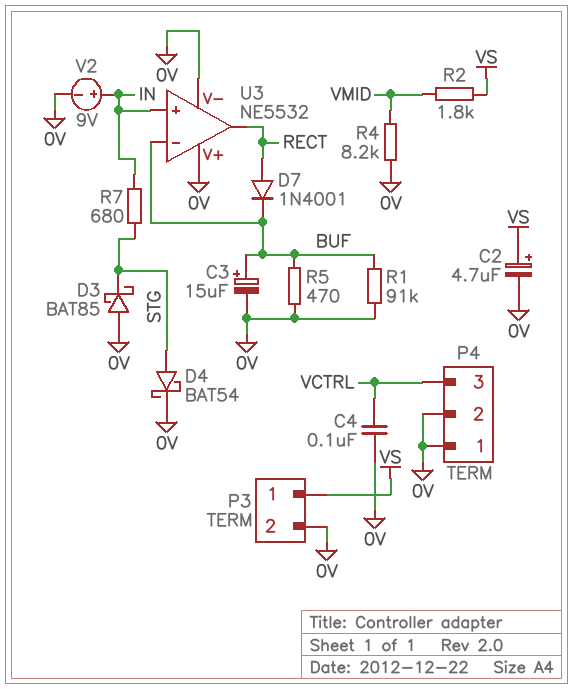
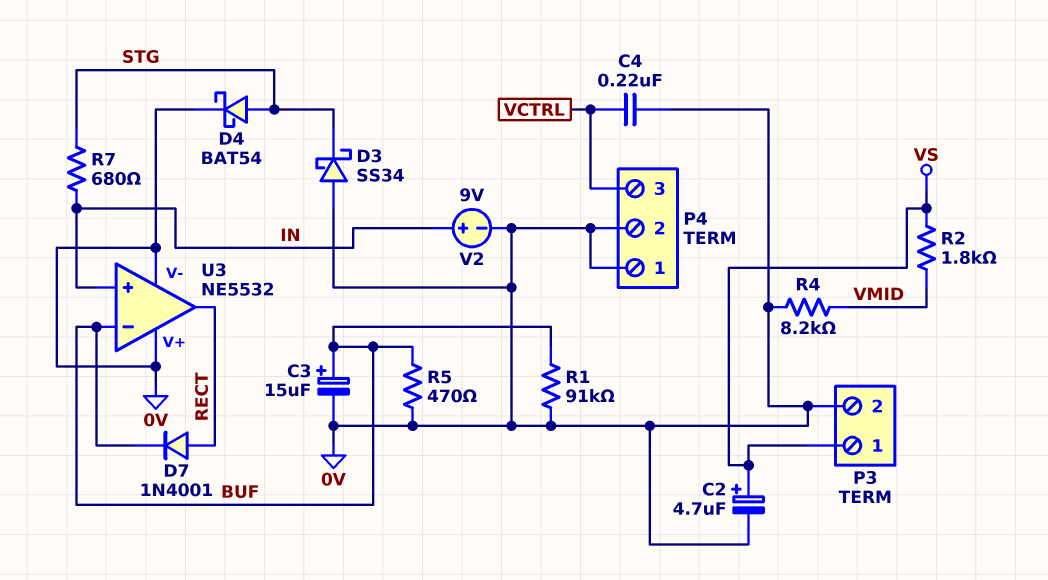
C4: 100nF (0V, VCTRL) -> 220nF (0V, VCTRL)
D3: schottky BAT85 (A 0V, K STG) -> schottky SS34 (A 0V, K STG)

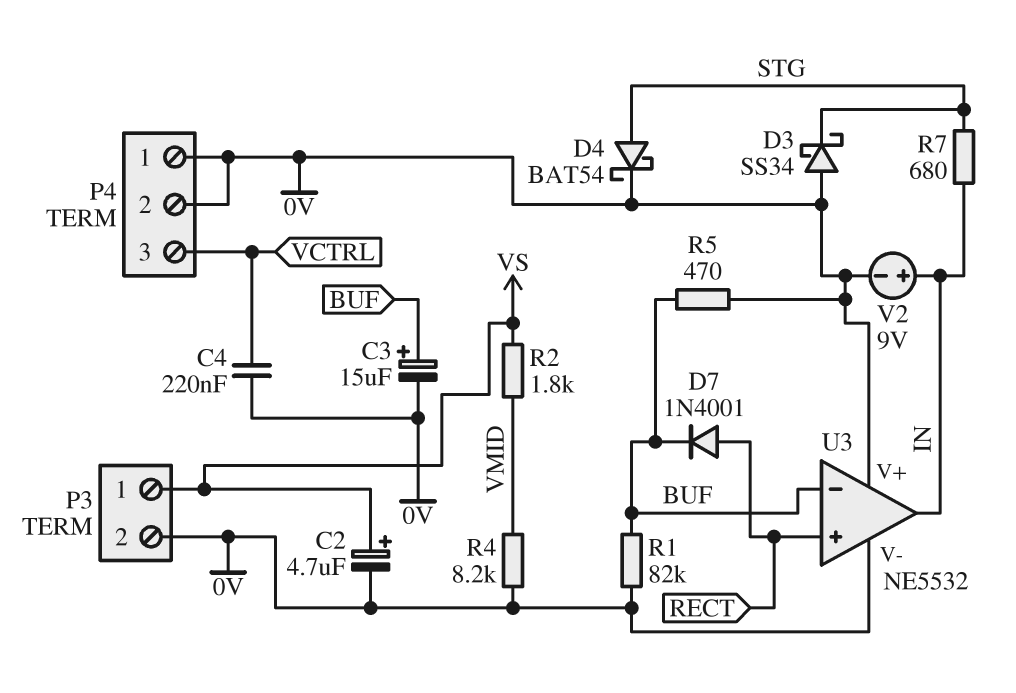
R1: 91k (0V, BUF) -> 82k (0V, BUF)
U3 pin in+: IN -> RECT
U3 pin out: RECT -> IN

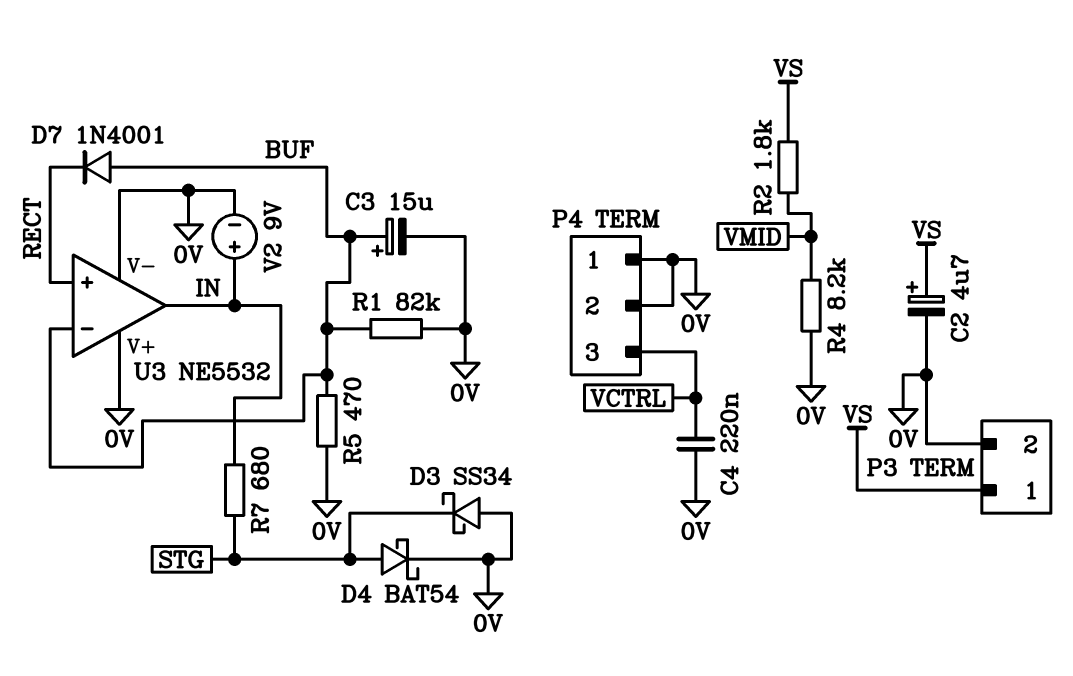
D7: diode 1N4001 (A RECT, K BUF) -> diode 1N4001 (A BUF, K RECT)

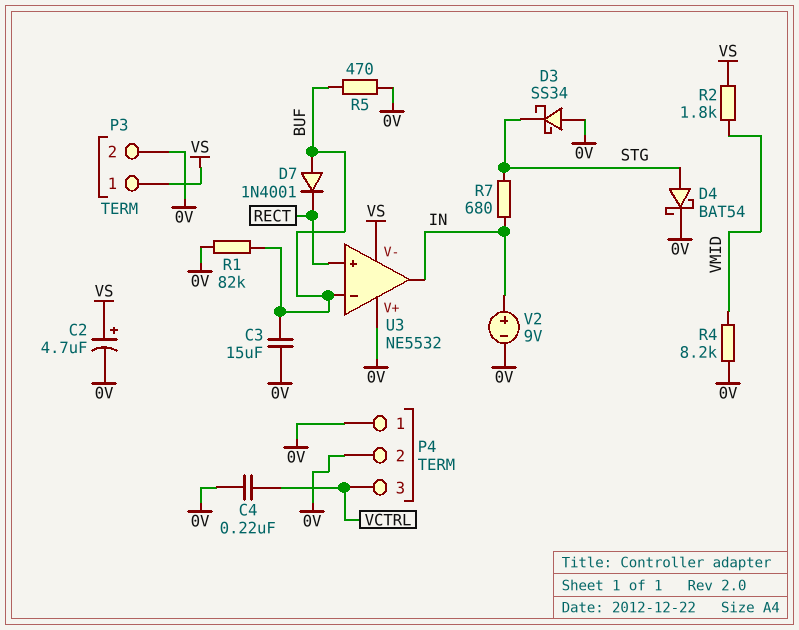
C3: 15uF (plus BUF, minus 0V) -> 15uF (0V, BUF)
U3 pin V-: 0V -> VS

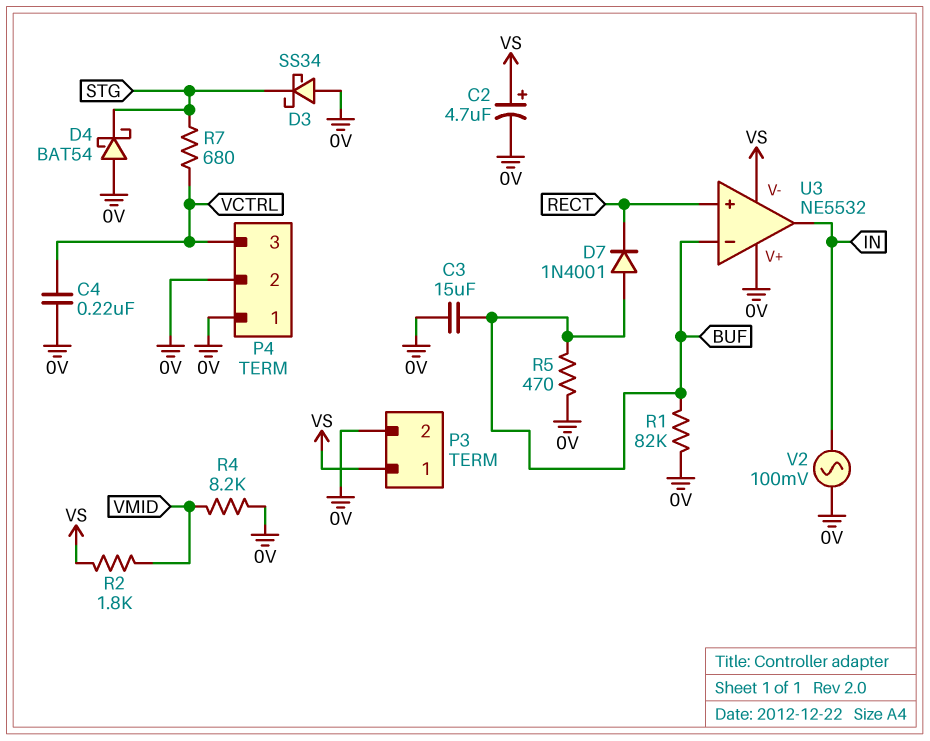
D4: schottky BAT54 (A STG, K 0V) -> schottky BAT54 (A 0V, K STG)
R7: 680 (IN, STG) -> 680 (STG, VCTRL)
V2: 9V (plus IN, minus 0V) -> AC 100mV (0V, IN)

